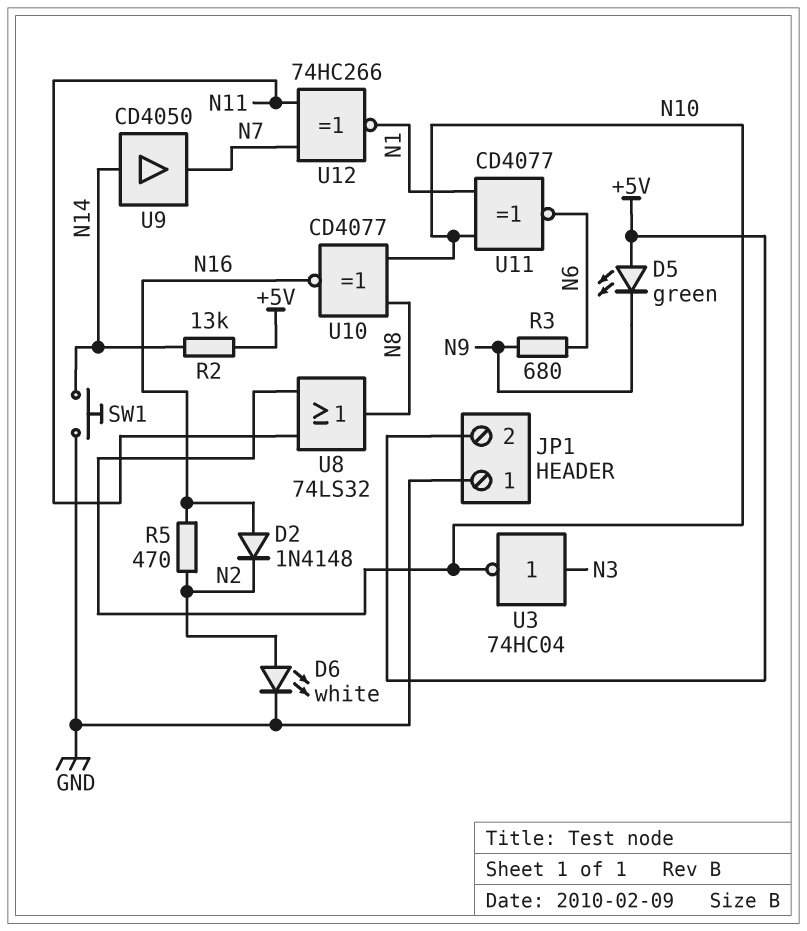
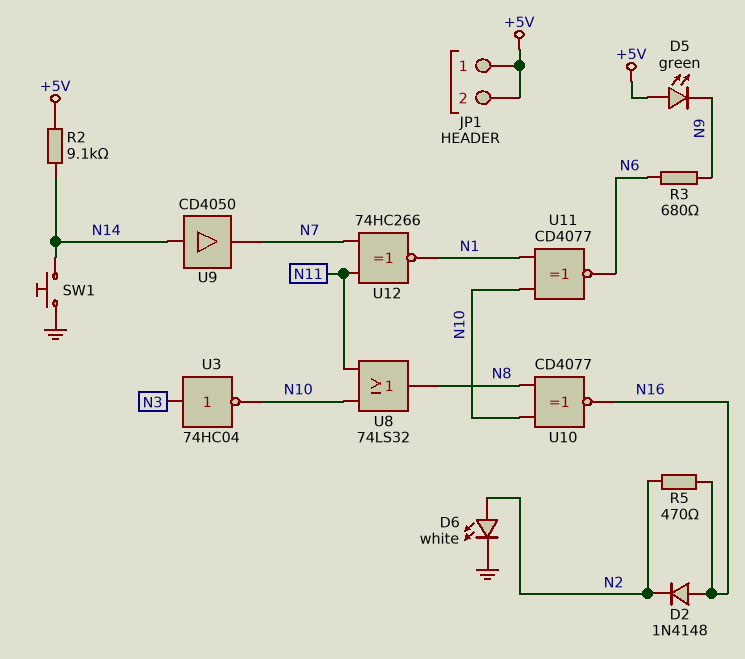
JP1 pin 1: GND -> +5V
R2: 13k (+5V, N14) -> 9.1k (+5V, N14)

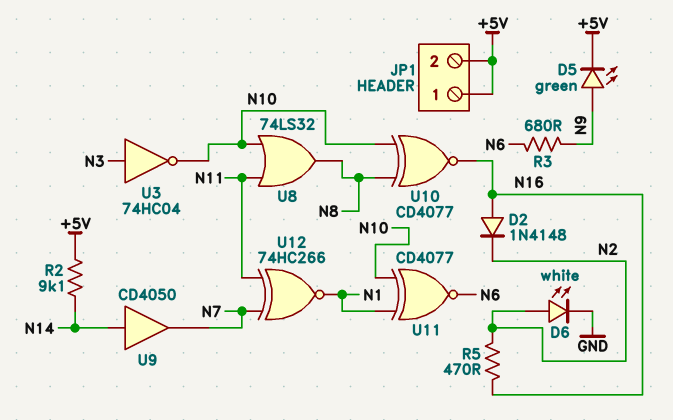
D5: LED green (A +5V, K N9) -> LED green (A N9, K +5V)
SW1: button (GND, N14) -> none

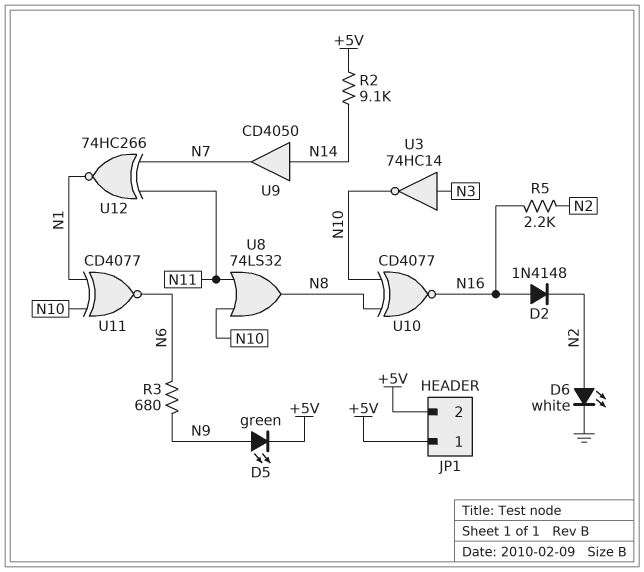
R5: 470 (N2, N16) -> 2.2k (N2, N16)
U3: NOT 74HC04 (in N3, out N10) -> NOT 74HC14 (in N3, out N10)

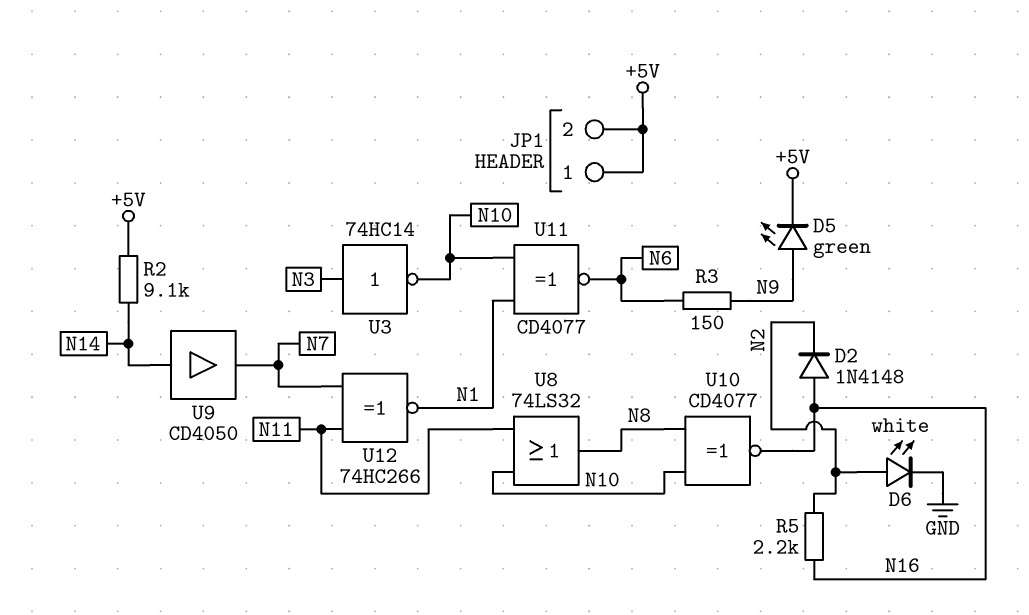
R3: 680 (N6, N9) -> 150 (N6, N9)

